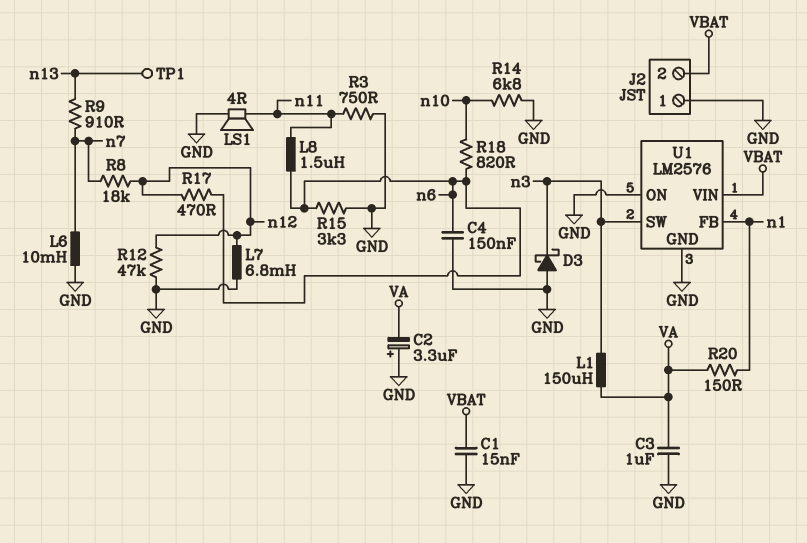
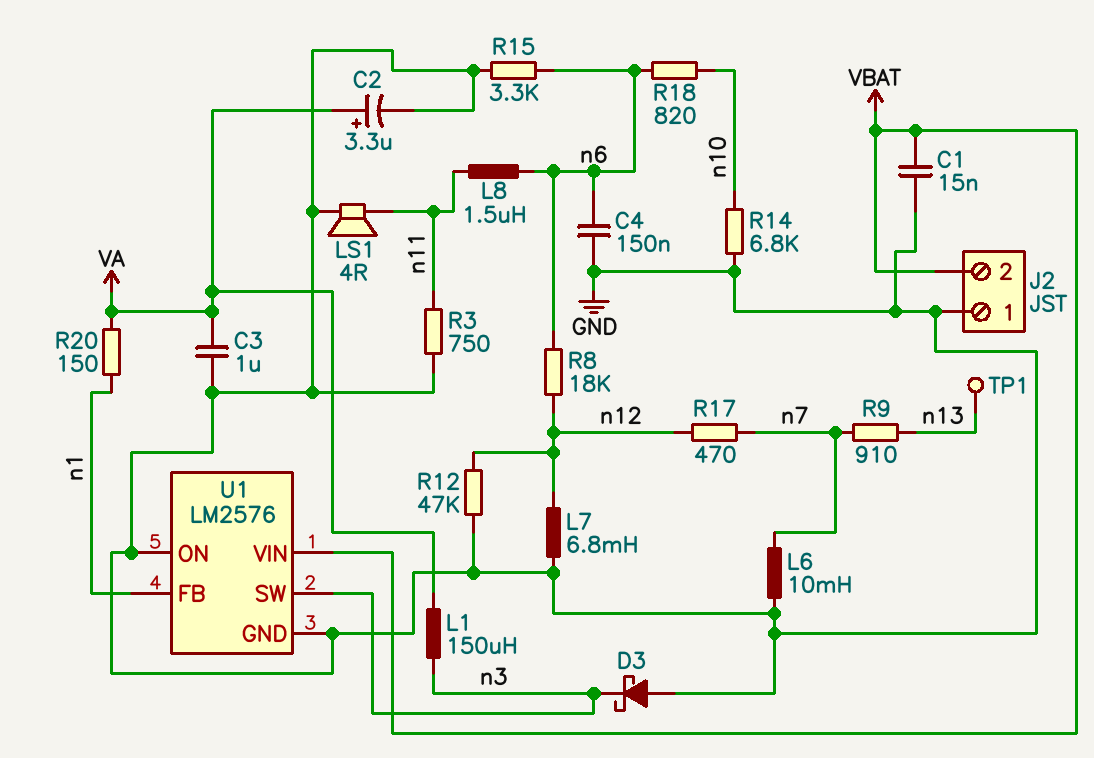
C2: 3.3uF (plus GND, minus VA) -> 3.3uF (plus VA, minus GND)
R8: 18k (n7, n12) -> 18k (n6, n12)
R17: 470 (n6, n12) -> 470 (n7, n12)

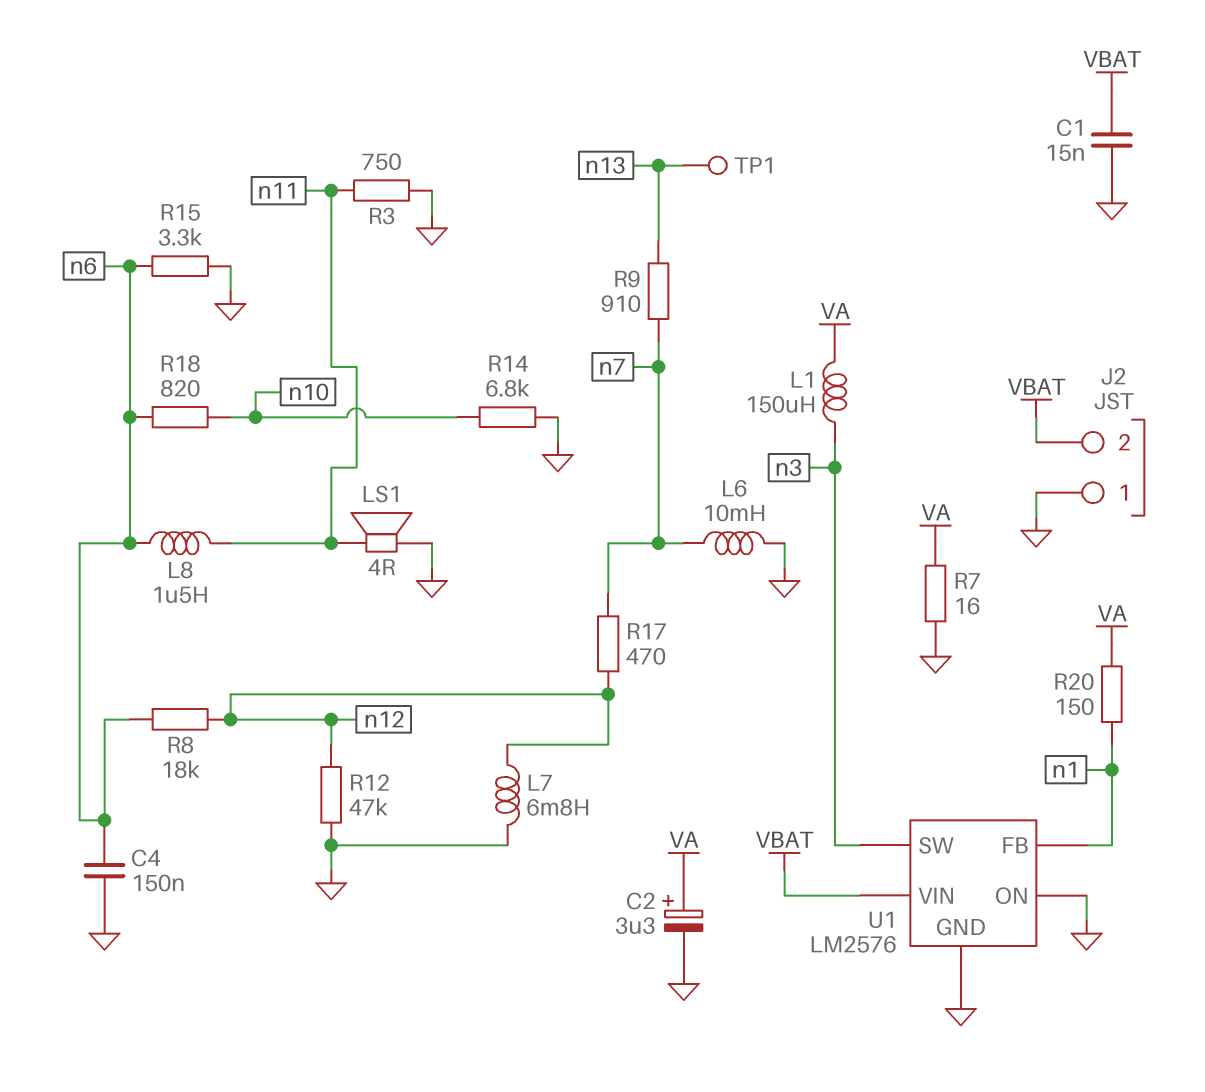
C3: 1uF (GND, VA) -> none
D3: schottky (A GND, K n3) -> none
R7: none -> 16 (GND, VA)

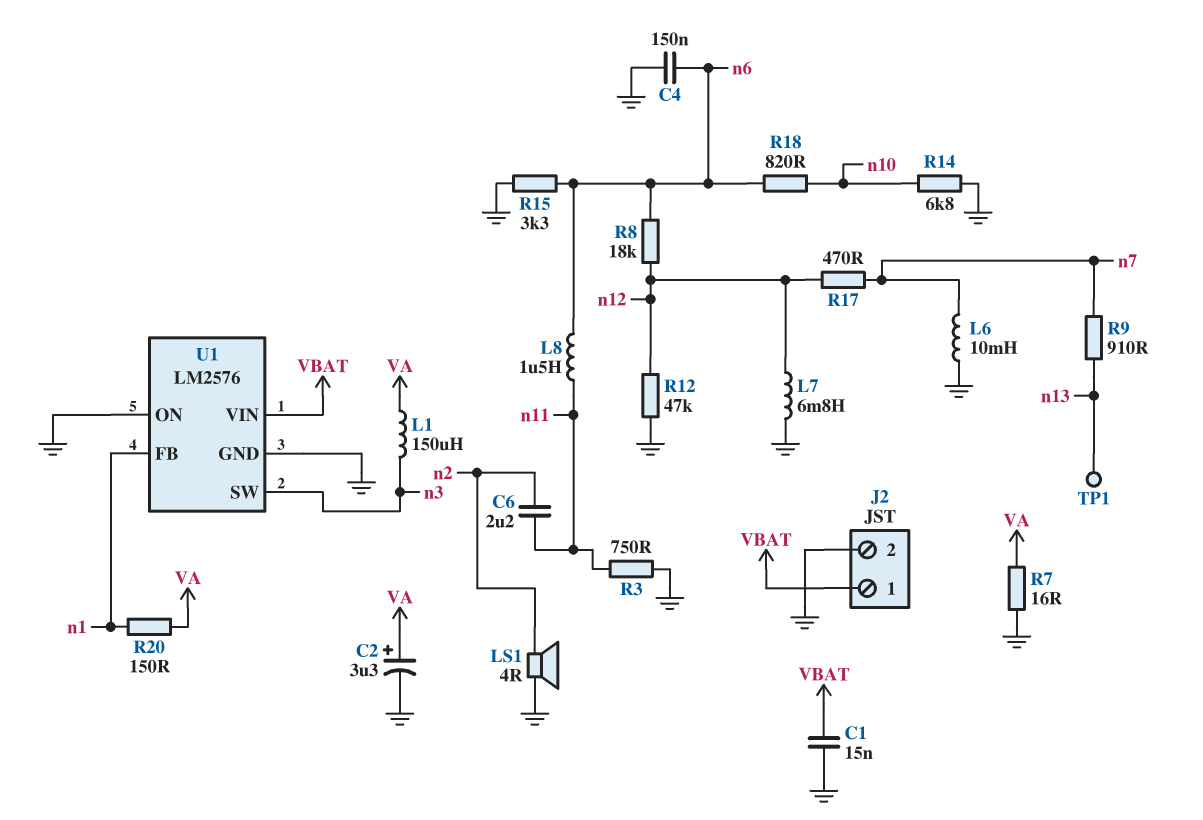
C6: none -> 2.2uF (n2, n11)
J2 pin 1: GND -> VBAT
J2 pin 2: VBAT -> GND
LS1: speaker 4R (GND, n11) -> speaker 4R (GND, n2)

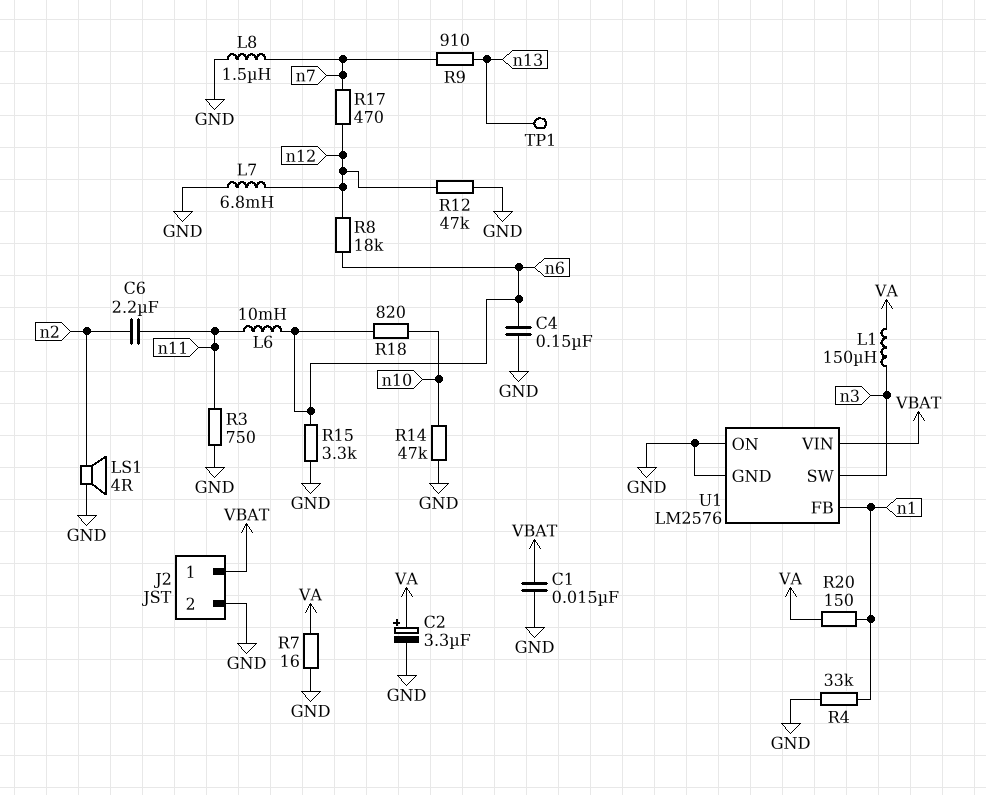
L6: 10mH (GND, n7) -> 10mH (n6, n11)
L8: 1.5uH (n6, n11) -> 1.5uH (GND, n7)
R4: none -> 33k (GND, n1)
R14: 6.8k (GND, n10) -> 47k (GND, n10)

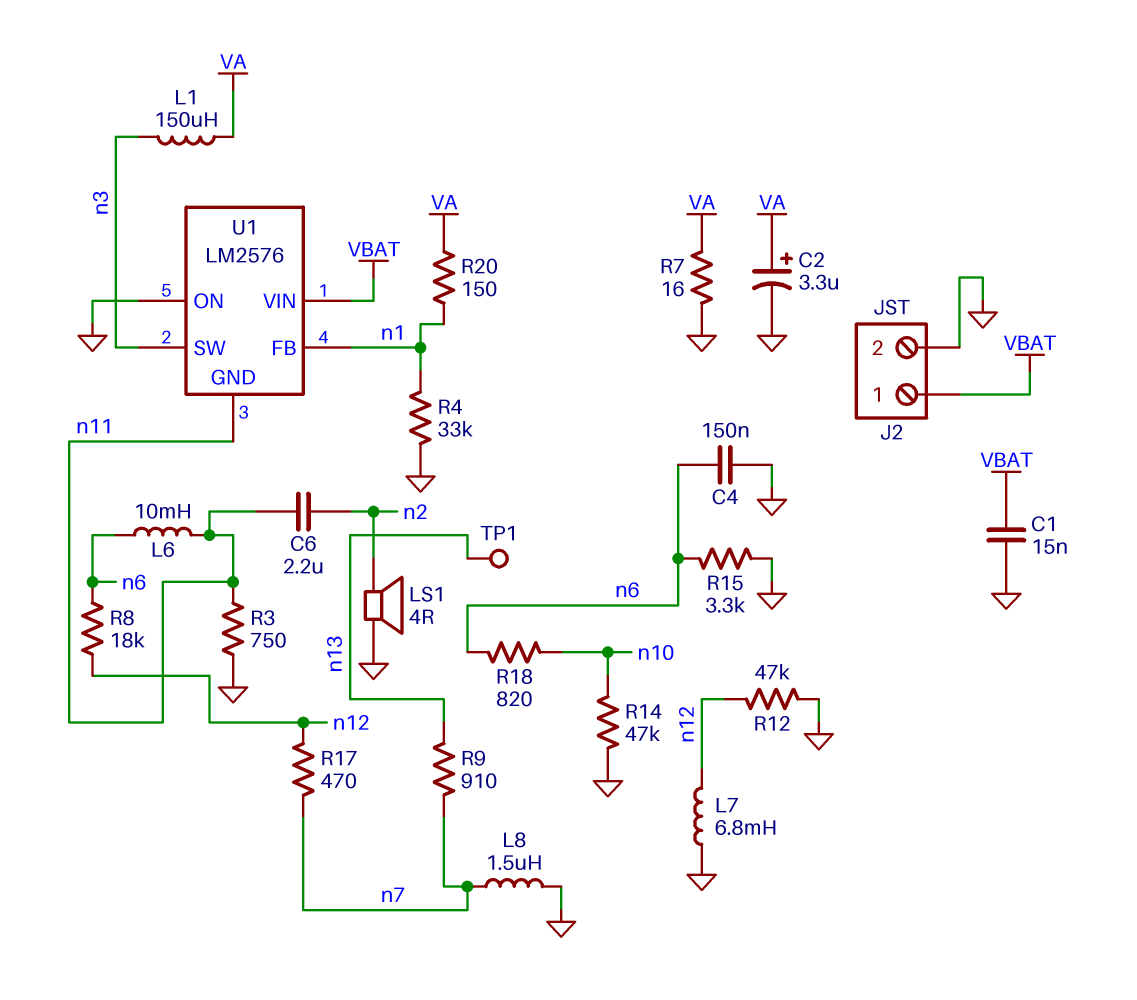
U1 pin GND: GND -> n11

